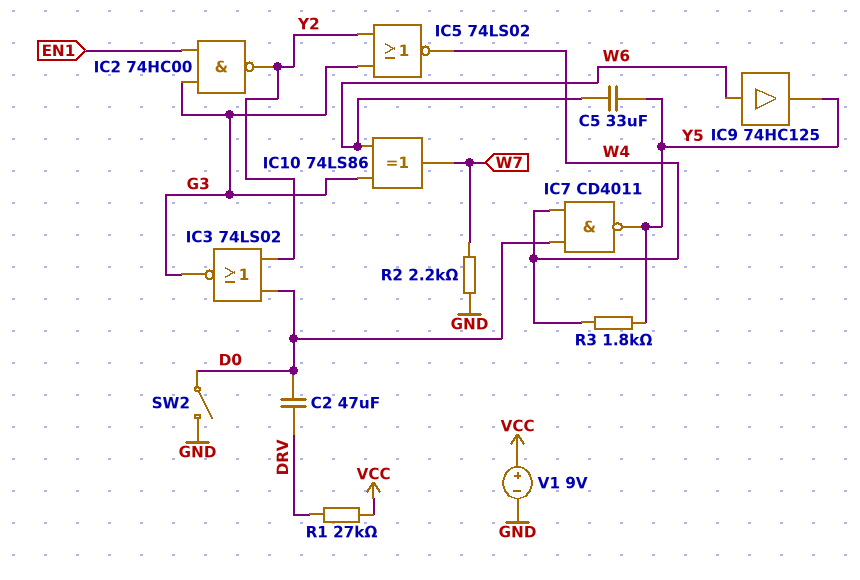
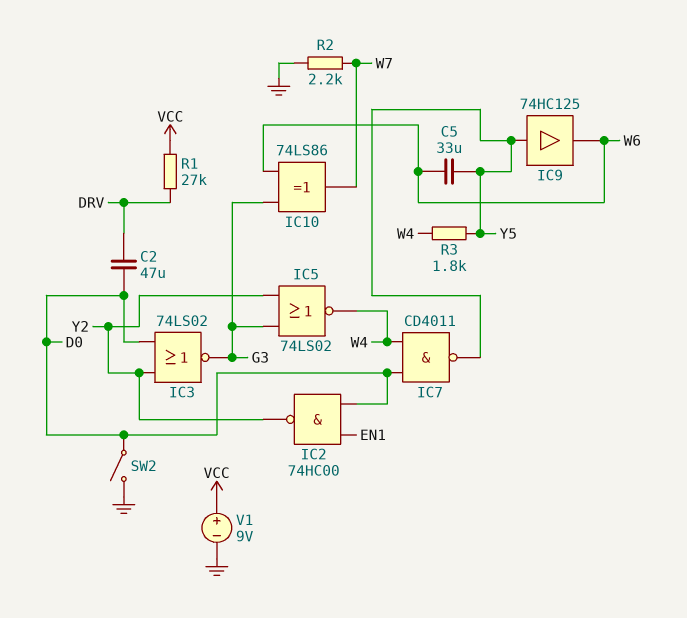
IC2: NAND 74HC00 (in EN1, in G3, out Y2) -> NAND 74HC00 (in D0, in EN1, out Y2)
IC9: buffer 74HC125 (in W6, out Y5) -> buffer 74HC125 (in Y5, out W6)

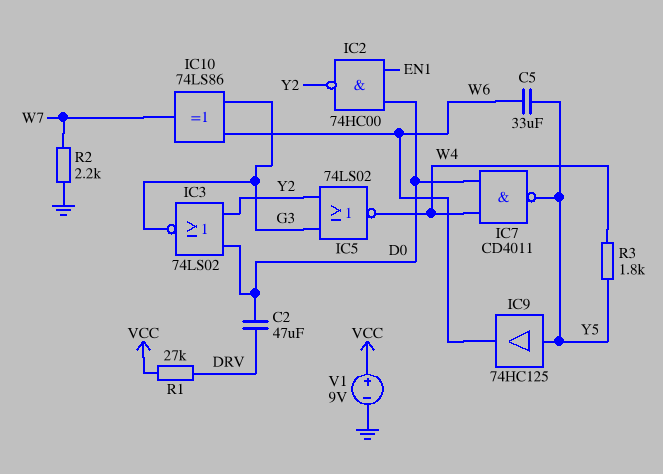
SW2: switch (D0, GND) -> none

